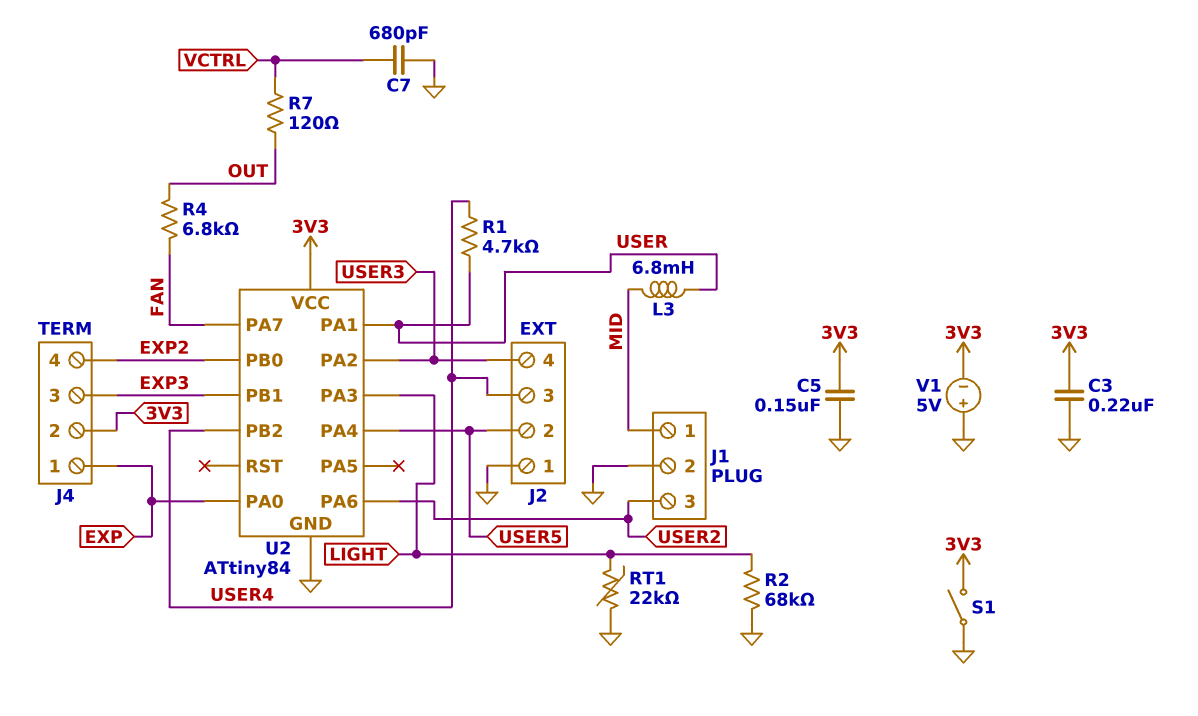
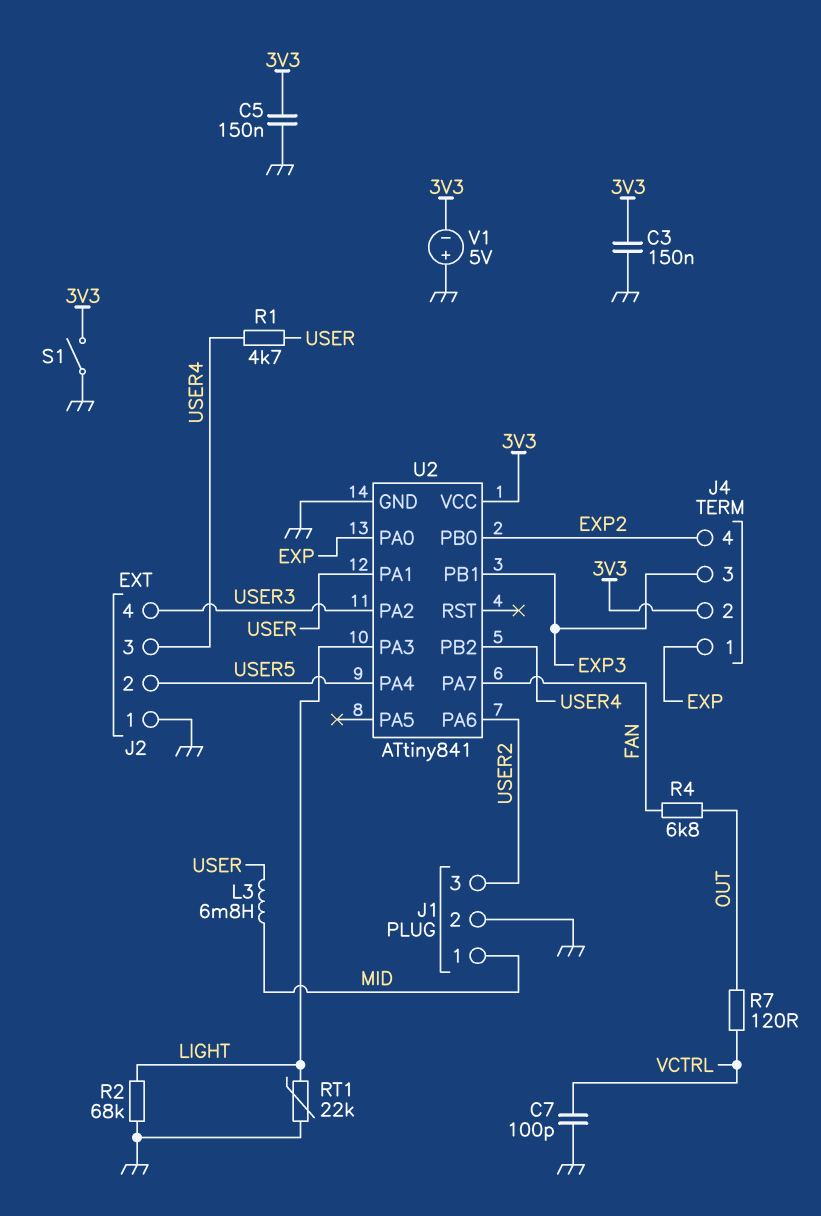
C3: 220nF (3V3, GND) -> 150nF (3V3, GND)
C7: 680pF (GND, VCTRL) -> 100pF (GND, VCTRL)
U2: ATtiny84 -> ATtiny841

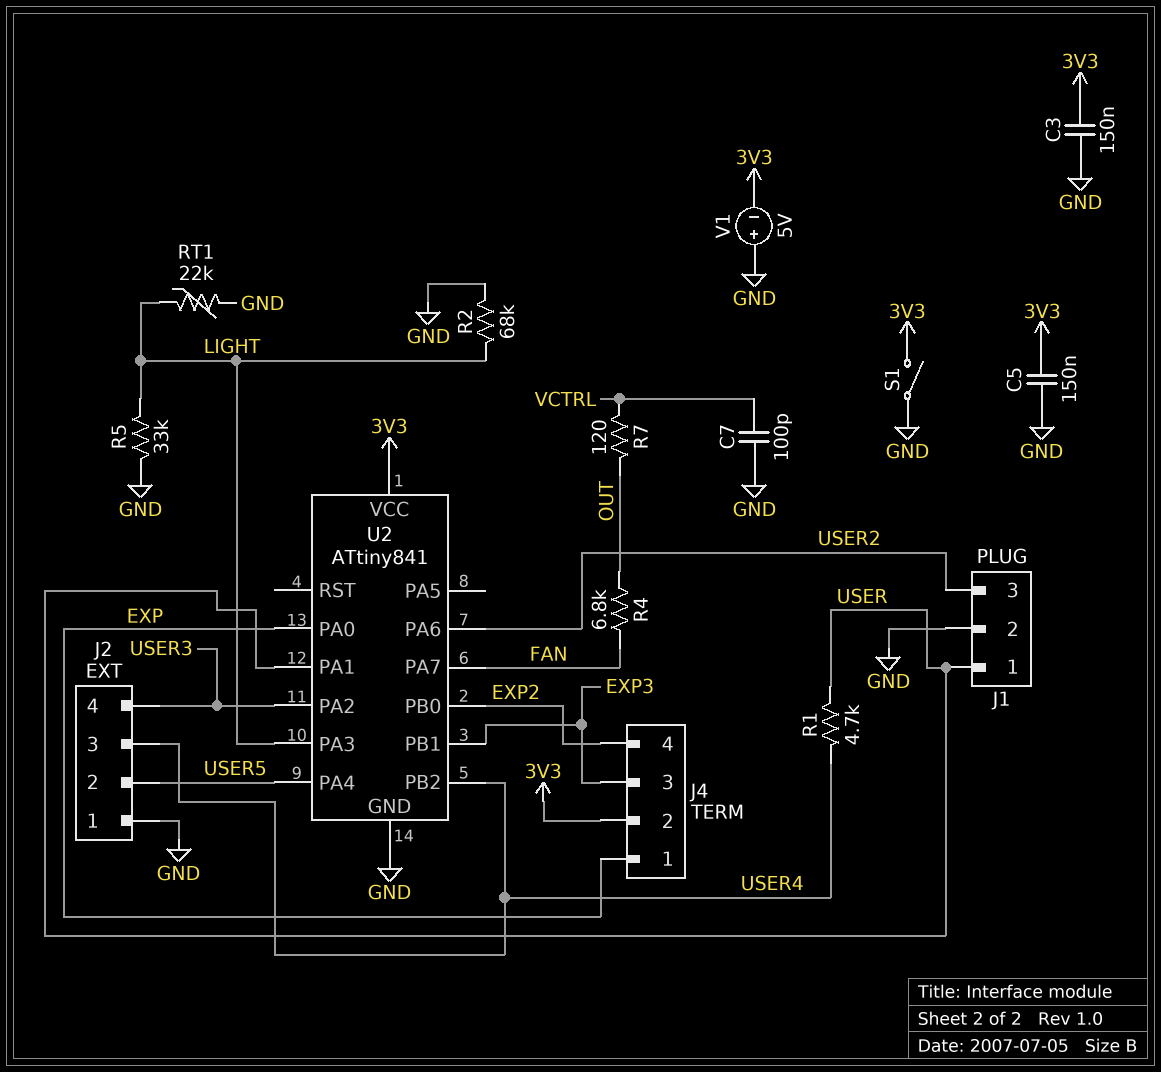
J1 pin 1: MID -> USER
L3: 6.8mH (MID, USER) -> none
R5: none -> 33k (GND, LIGHT)

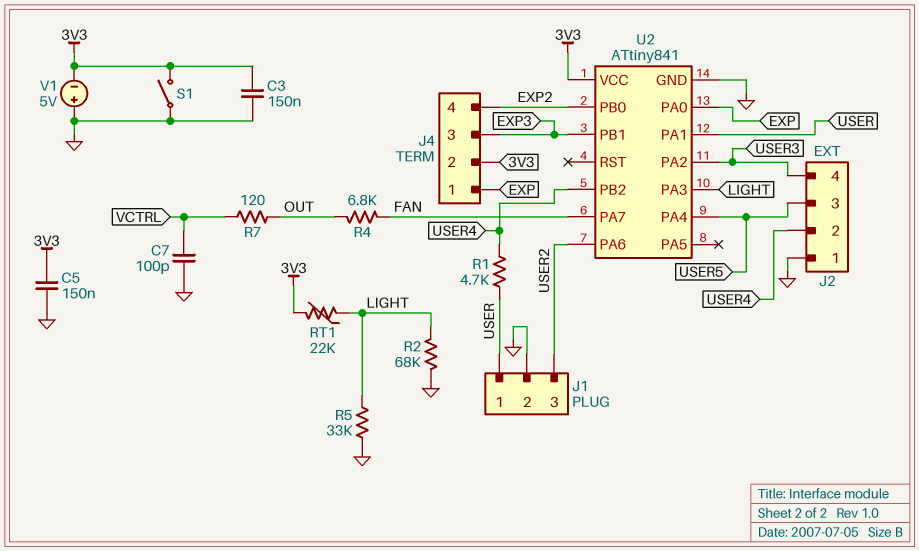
J2 pin 2: USER5 -> USER4
J2 pin 3: USER4 -> USER5
RT1: 22k (GND, LIGHT) -> 22k (3V3, LIGHT)

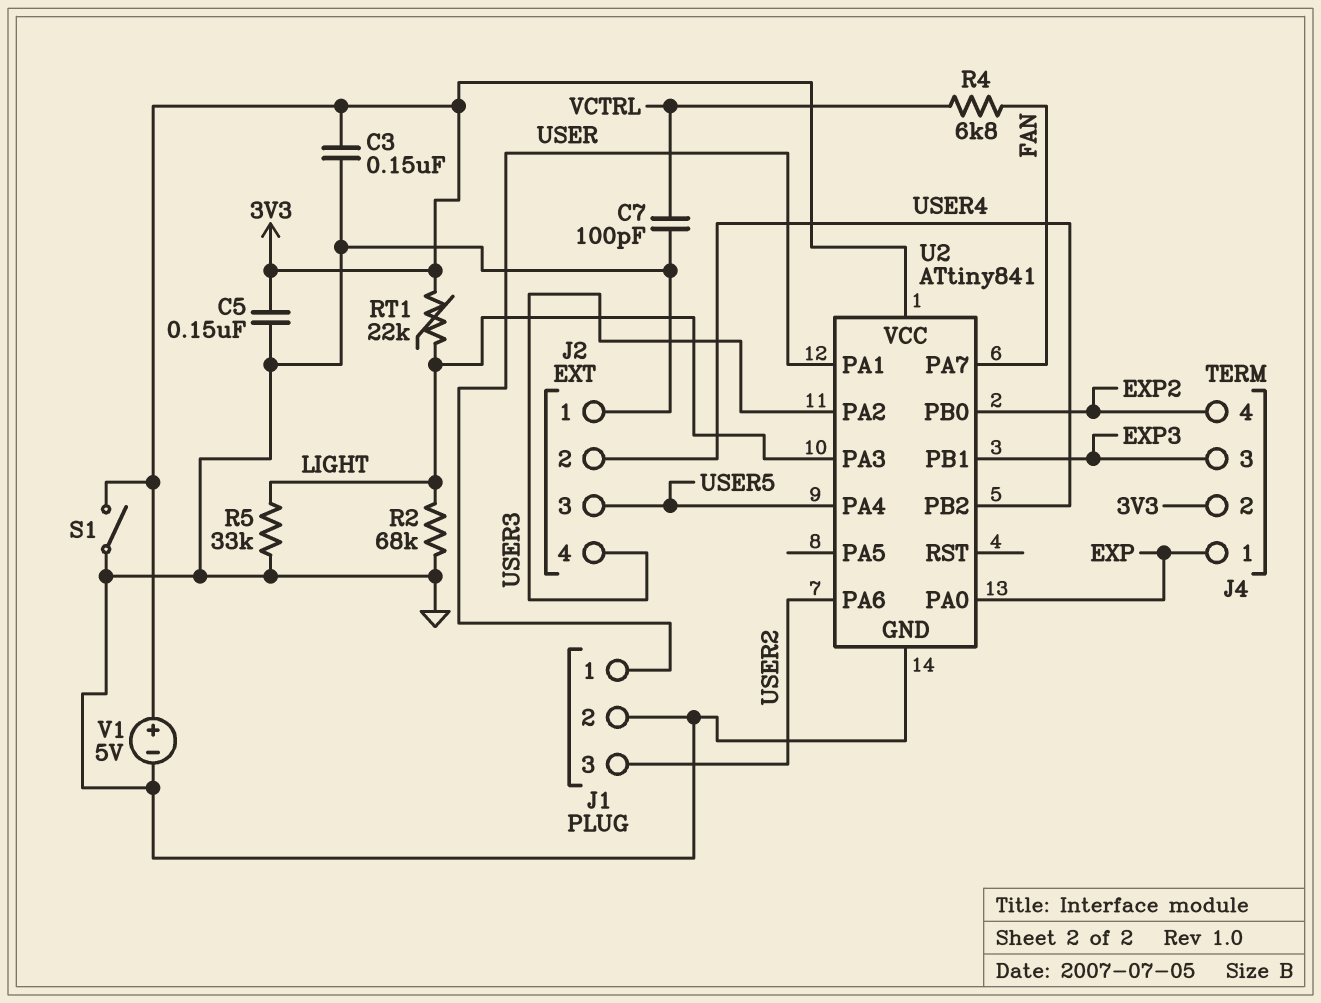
R1: 4.7k (USER, USER4) -> none
R4: 6.8k (FAN, OUT) -> 6.8k (FAN, VCTRL)
R7: 120 (OUT, VCTRL) -> none
V1: 5V (plus GND, minus 3V3) -> 5V (plus 3V3, minus GND)

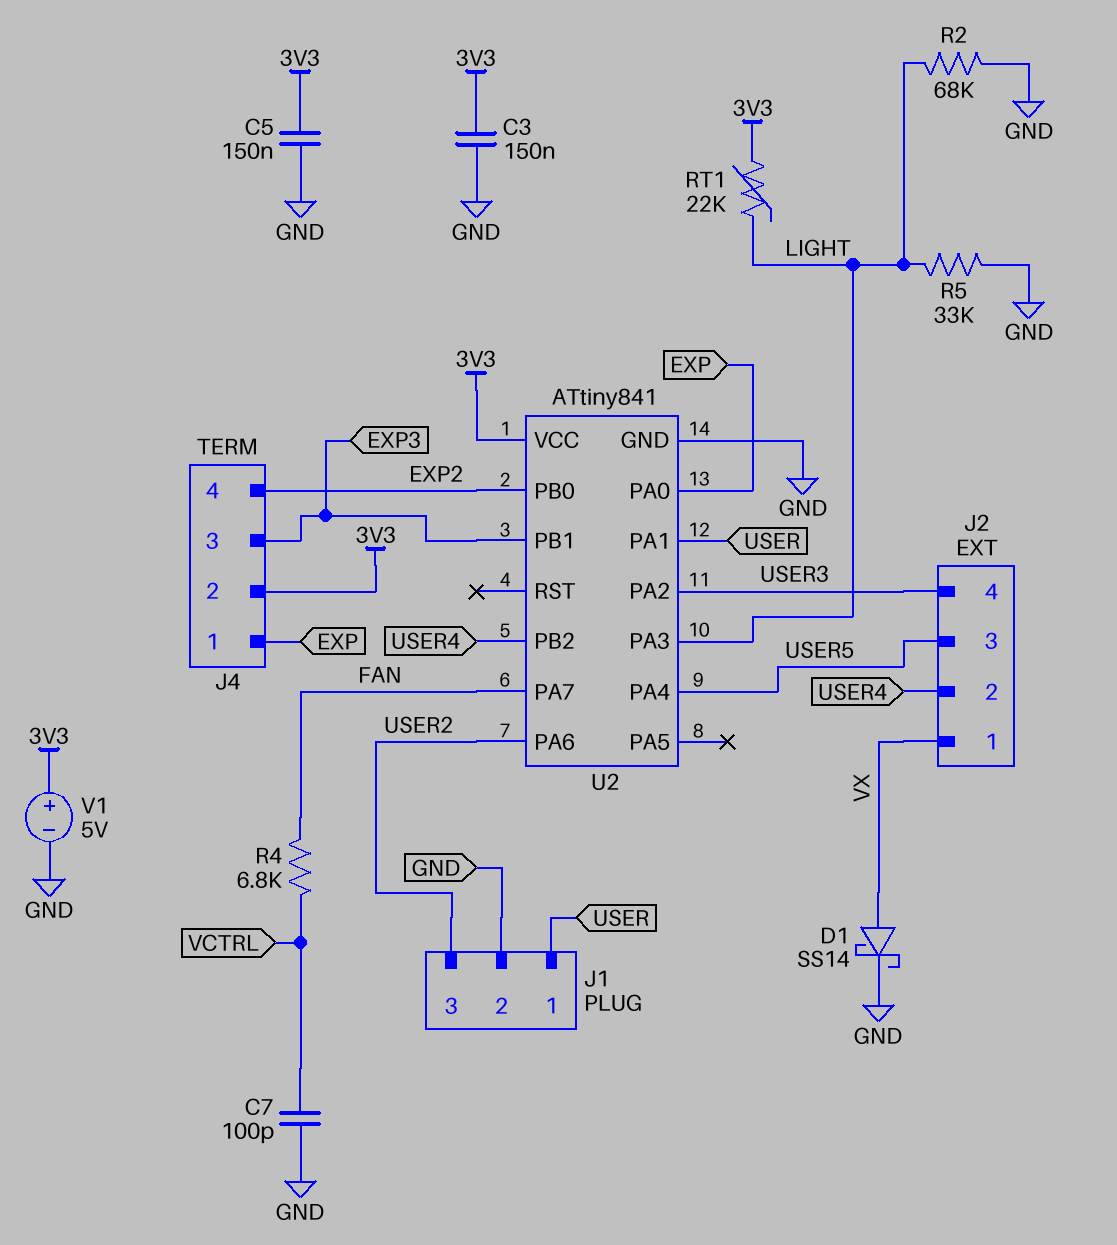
D1: none -> schottky SS14 (A VX, K GND)
J2 pin 1: GND -> VX
S1: switch (3V3, GND) -> none

